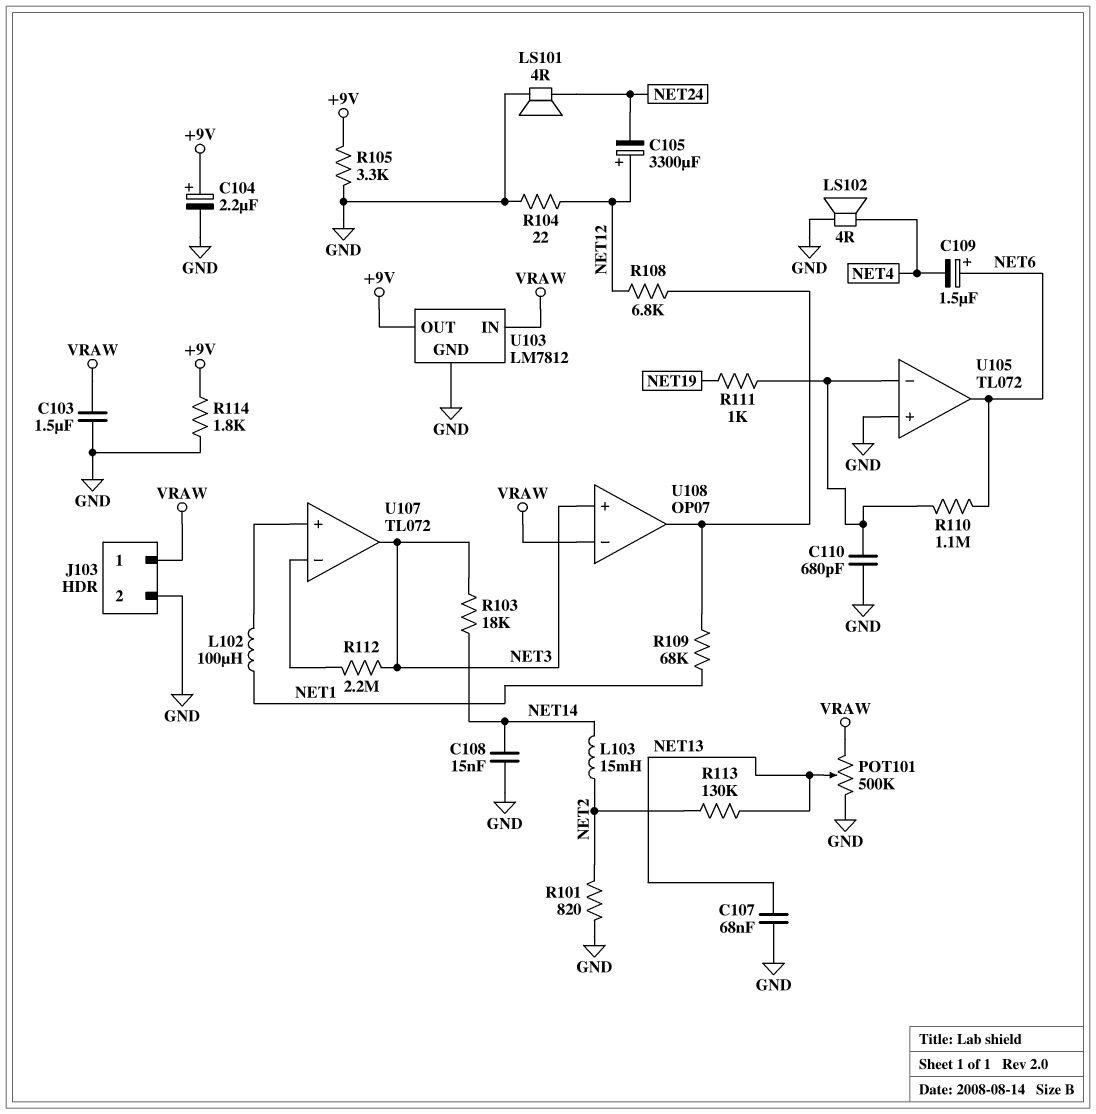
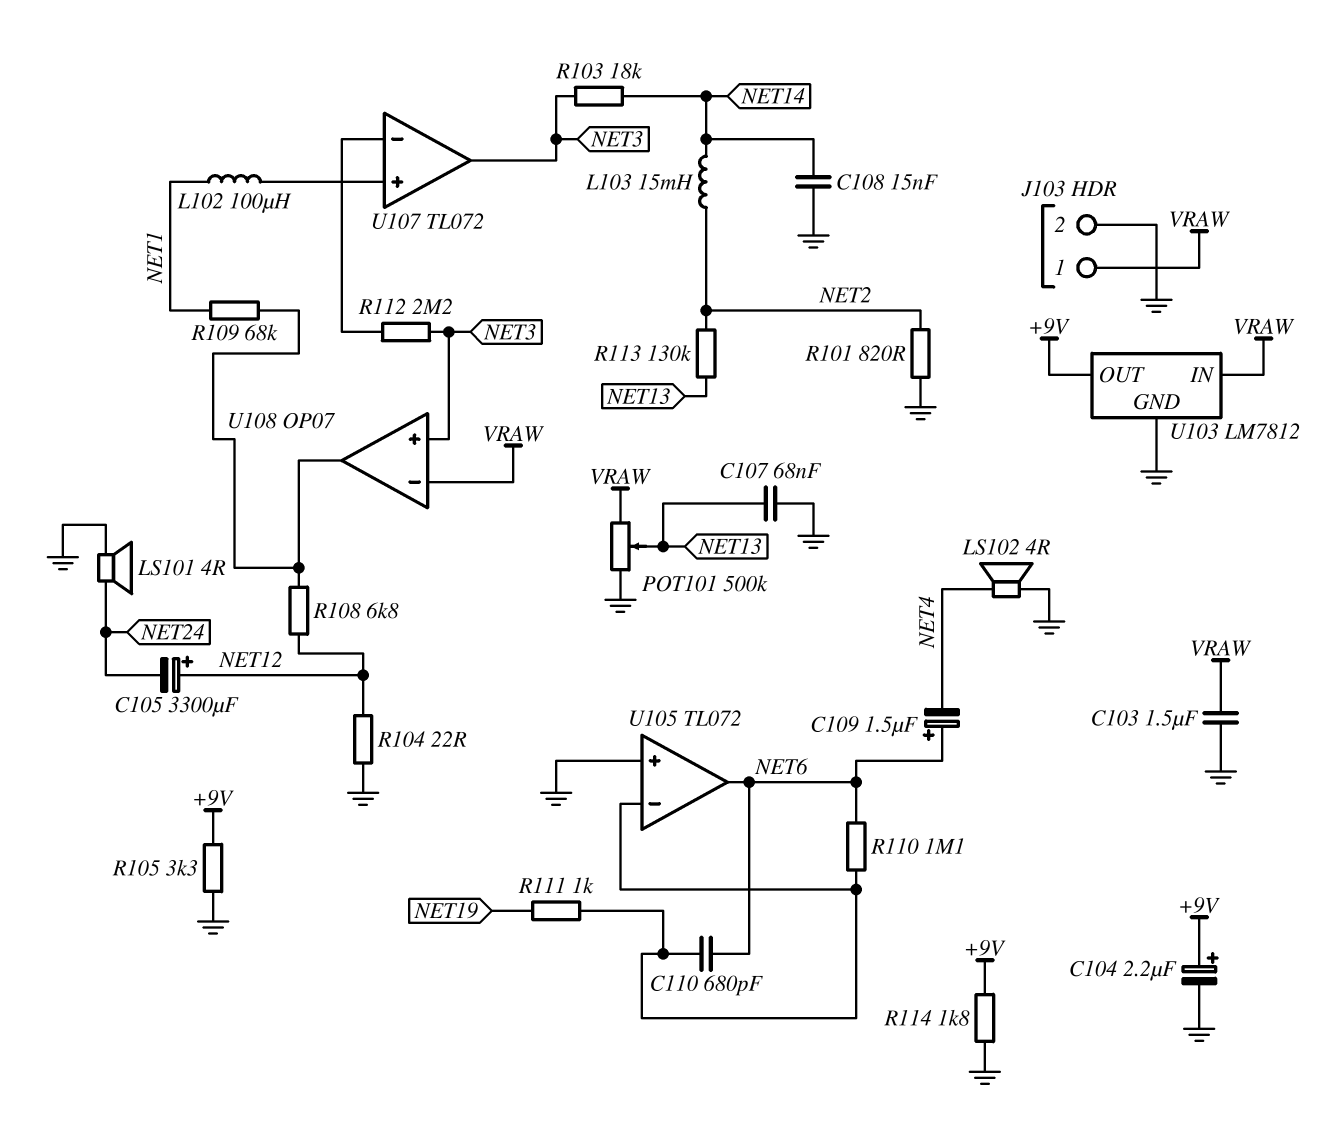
C110: 680pF (GND, U105/in-) -> 680pF (NET6, U105/in-)

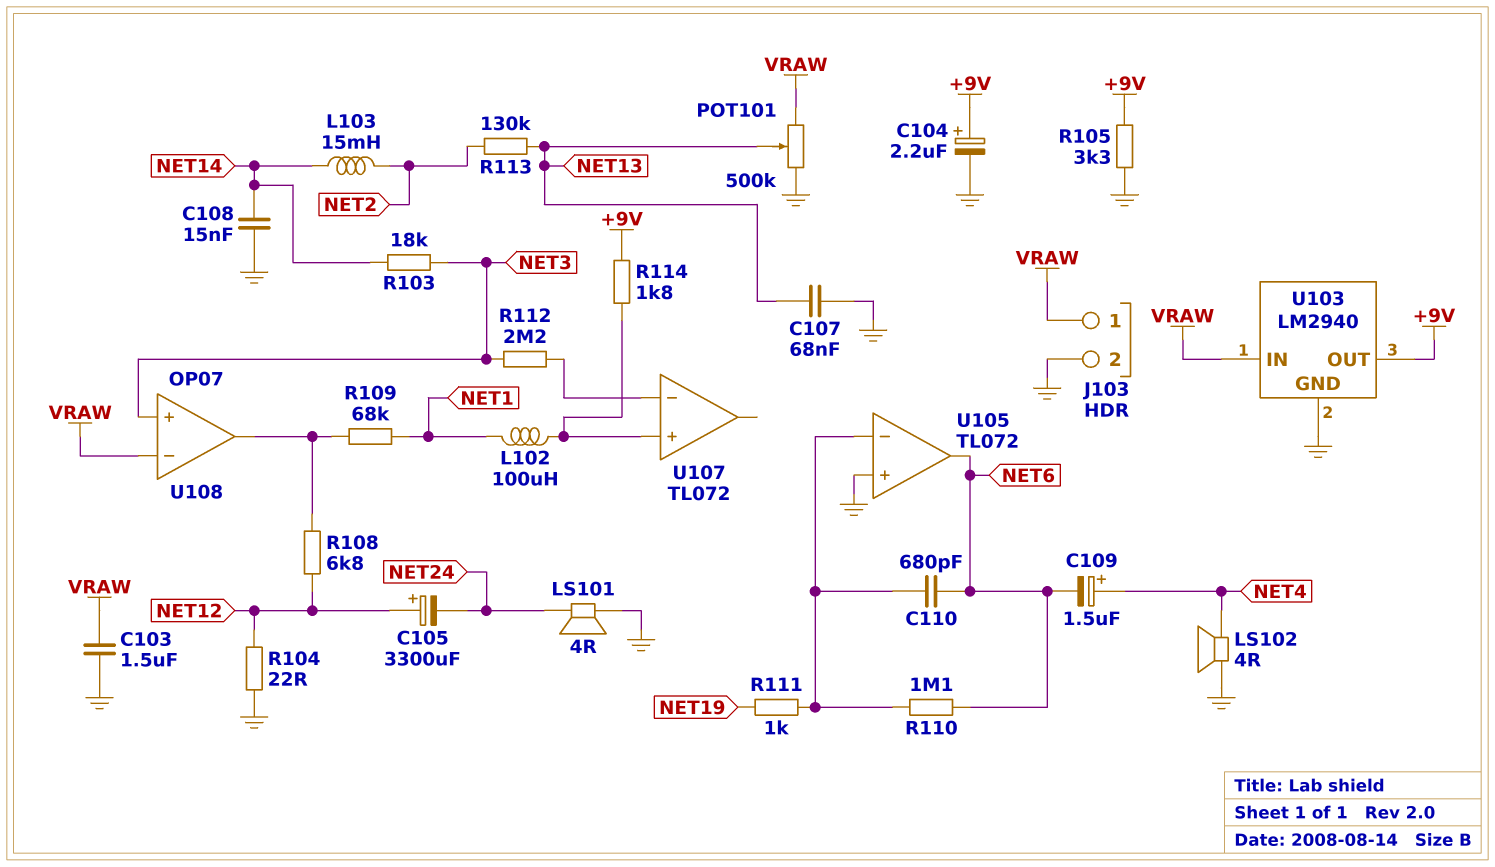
C109: 1.5uF (plus NET6, minus NET4) -> 1.5uF (plus NET4, minus NET6)
R101: 820 (GND, NET2) -> none
R114: 1.8k (+9V, GND) -> 1.8k (+9V, U107/in+)
U103: LM7812 -> LM2940
U107 pin out: NET3 -> none

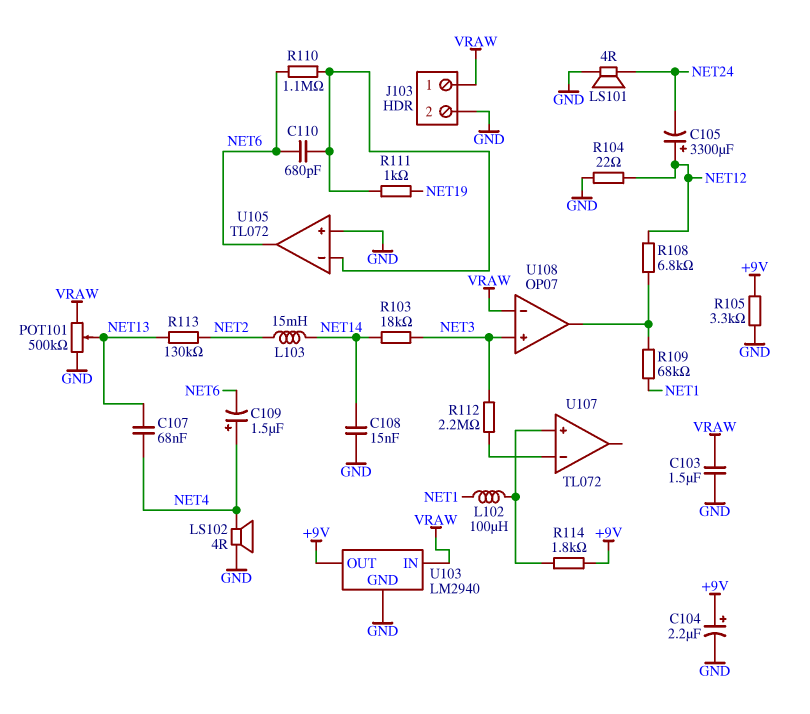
C107: 68nF (GND, NET13) -> 68nF (NET4, NET13)

